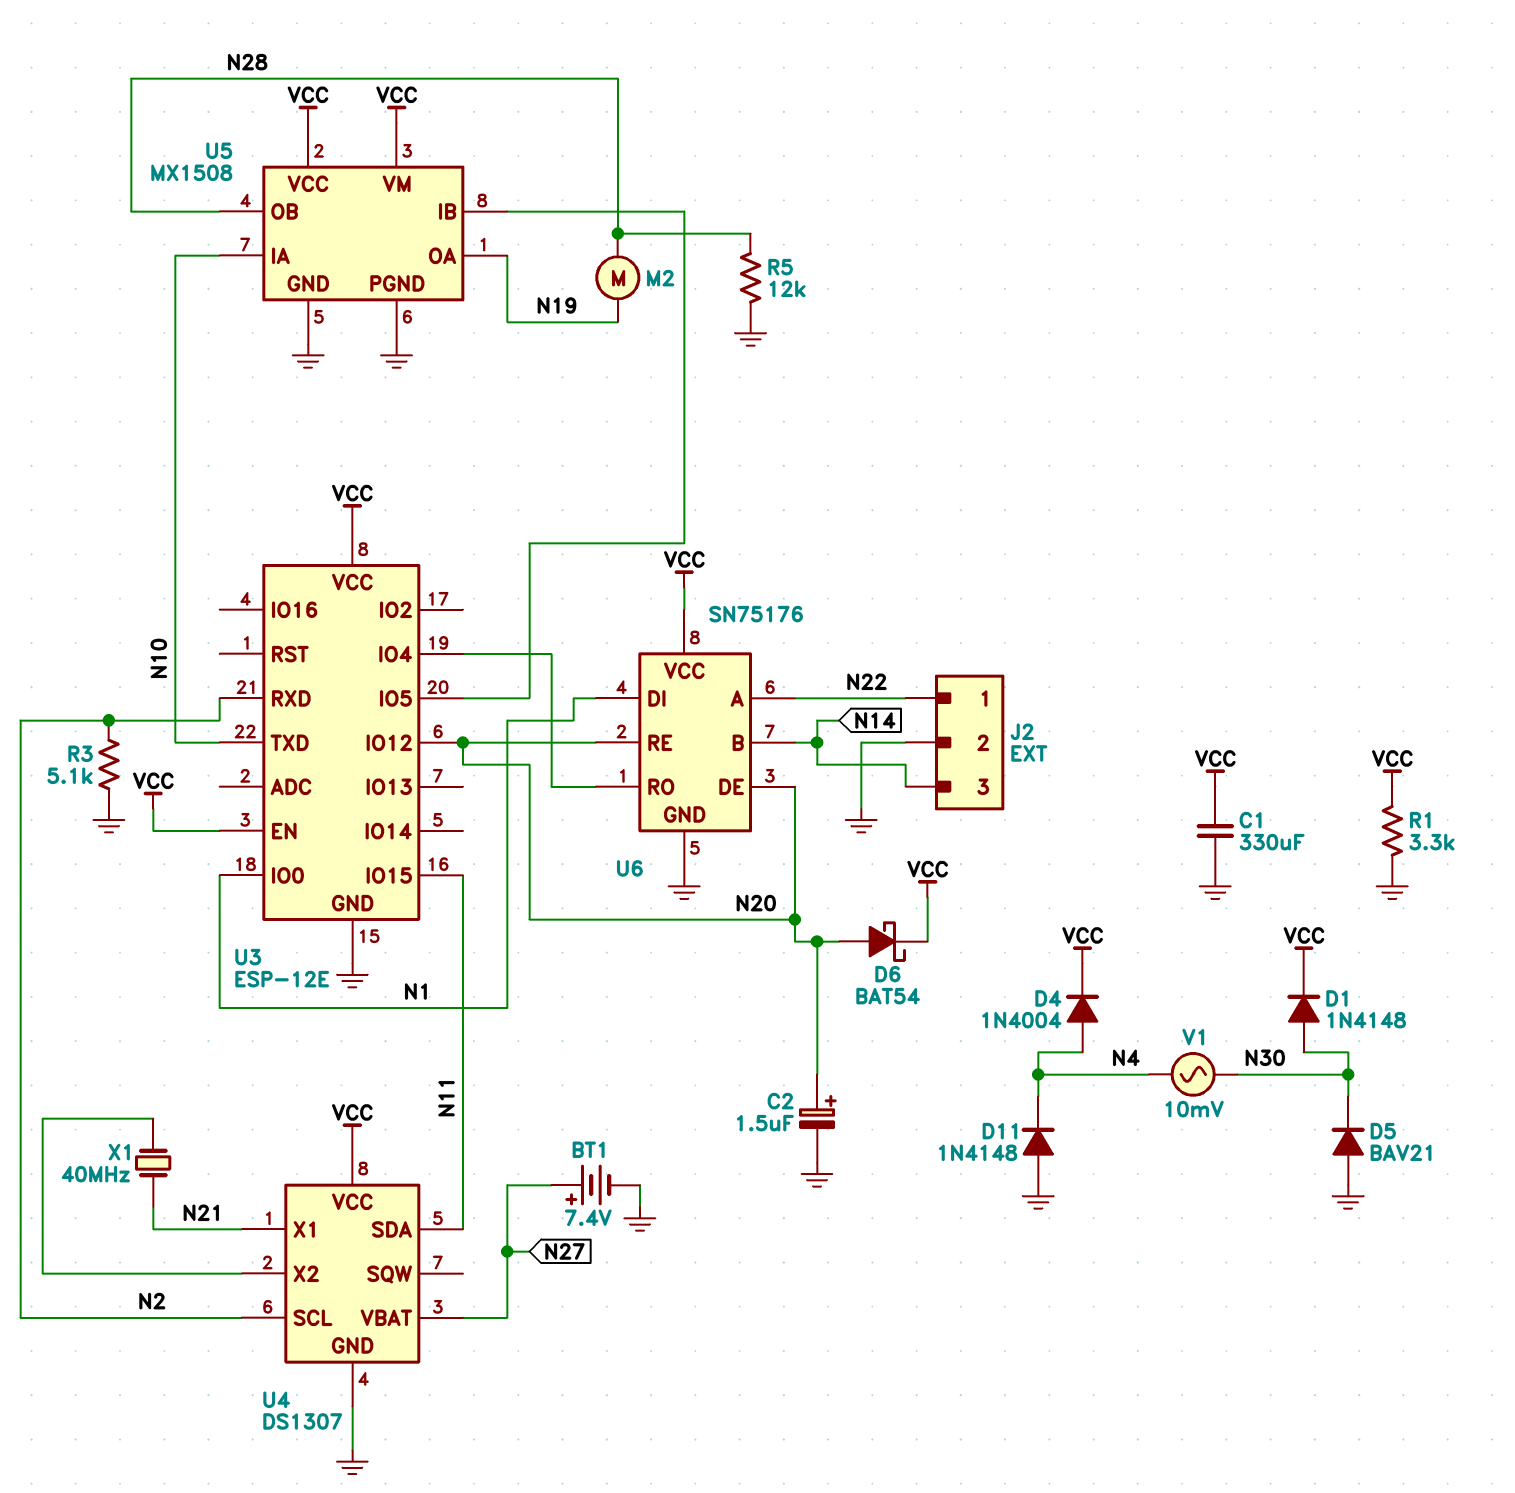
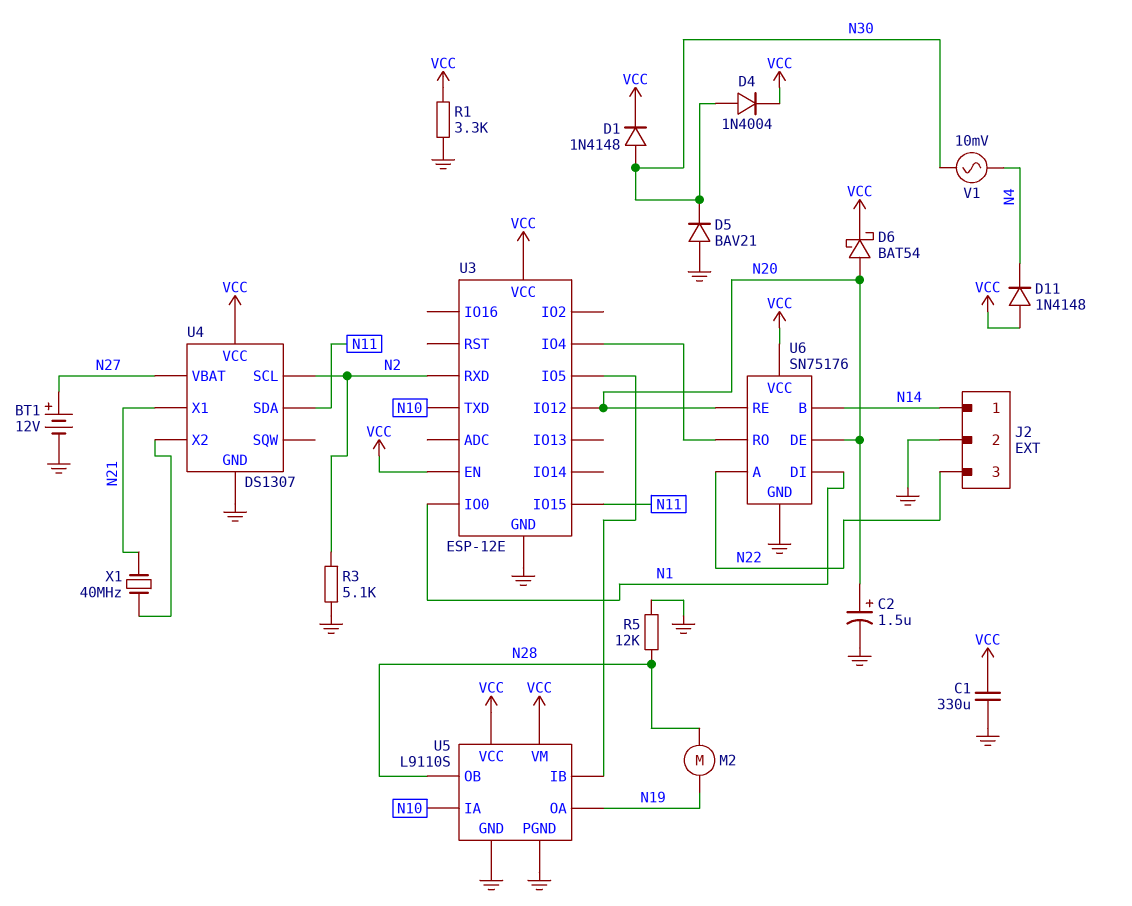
BT1: 7.4V (plus N27, minus GND) -> 12V (plus N27, minus GND)
D4: diode 1N4004 (A N4, K VCC) -> diode 1N4004 (A N30, K VCC)
D11: diode 1N4148 (A GND, K N4) -> diode 1N4148 (A VCC, K N4)
J2 pin 1: N22 -> N14
J2 pin 3: N14 -> N22
U5: MX1508 -> L9110S

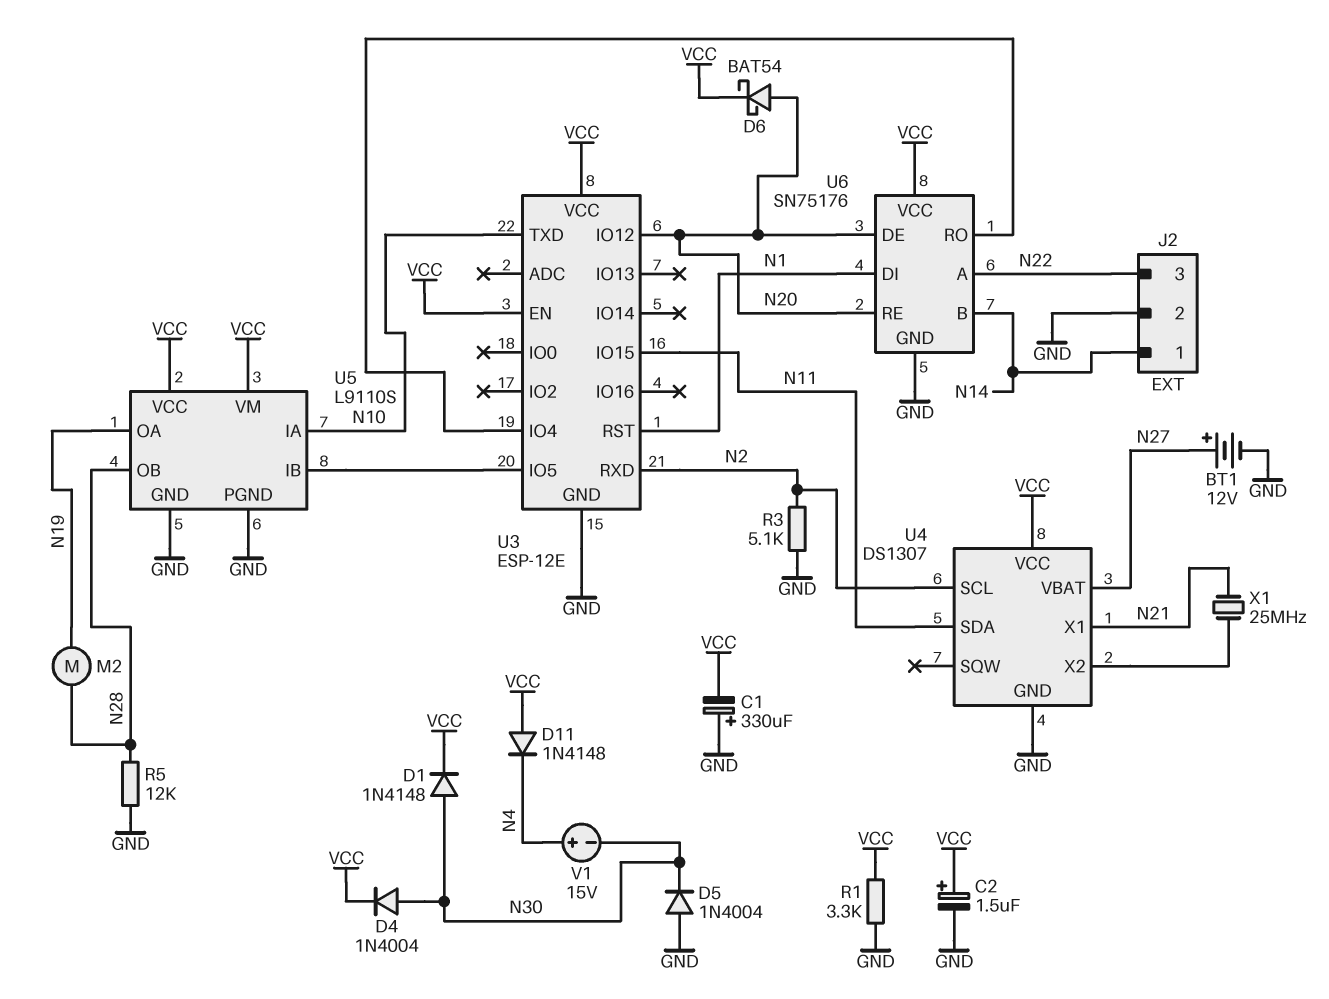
C1: 330uF (GND, VCC) -> 330uF (plus GND, minus VCC)
C2: 1.5uF (plus N20, minus GND) -> 1.5uF (plus VCC, minus GND)
D5: diode BAV21 (A GND, K N30) -> diode 1N4004 (A GND, K N30)
U3 pin IO0: N1 -> none
U3 pin RST: none -> N1
V1: AC 10mV (N4, N30) -> 15V (plus N4, minus N30)
X1: 40MHz (N21, U4/X2) -> 25MHz (N21, U4/X2)

